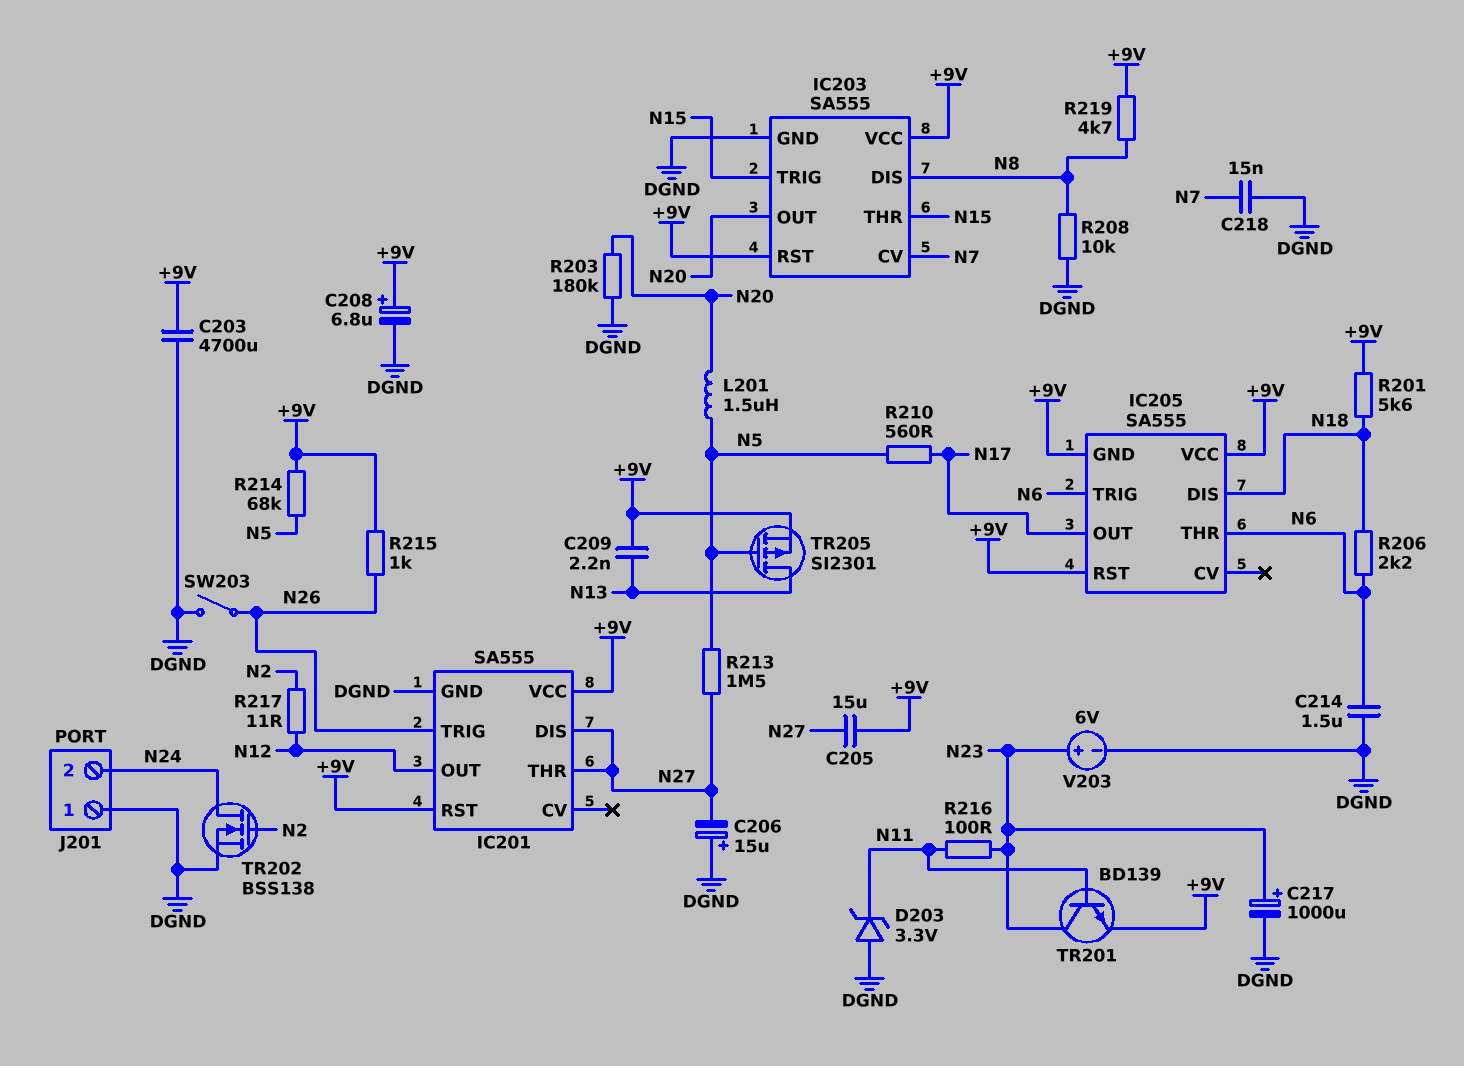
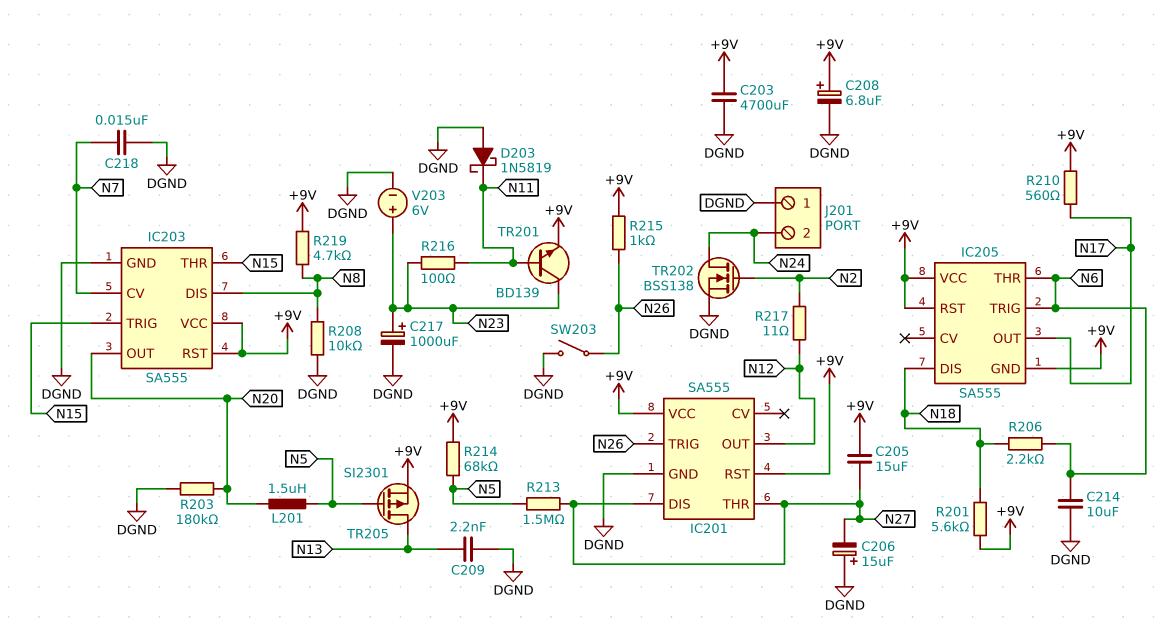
C209: 2.2nF (+9V, N13) -> 2.2nF (DGND, N13)
C214: 1.5uF (DGND, N6) -> 10uF (DGND, N6)
D203: zener 3.3V (A DGND, K N11) -> schottky 1N5819 (A DGND, K N11)
R210: 560 (N5, N17) -> 560 (+9V, N17)

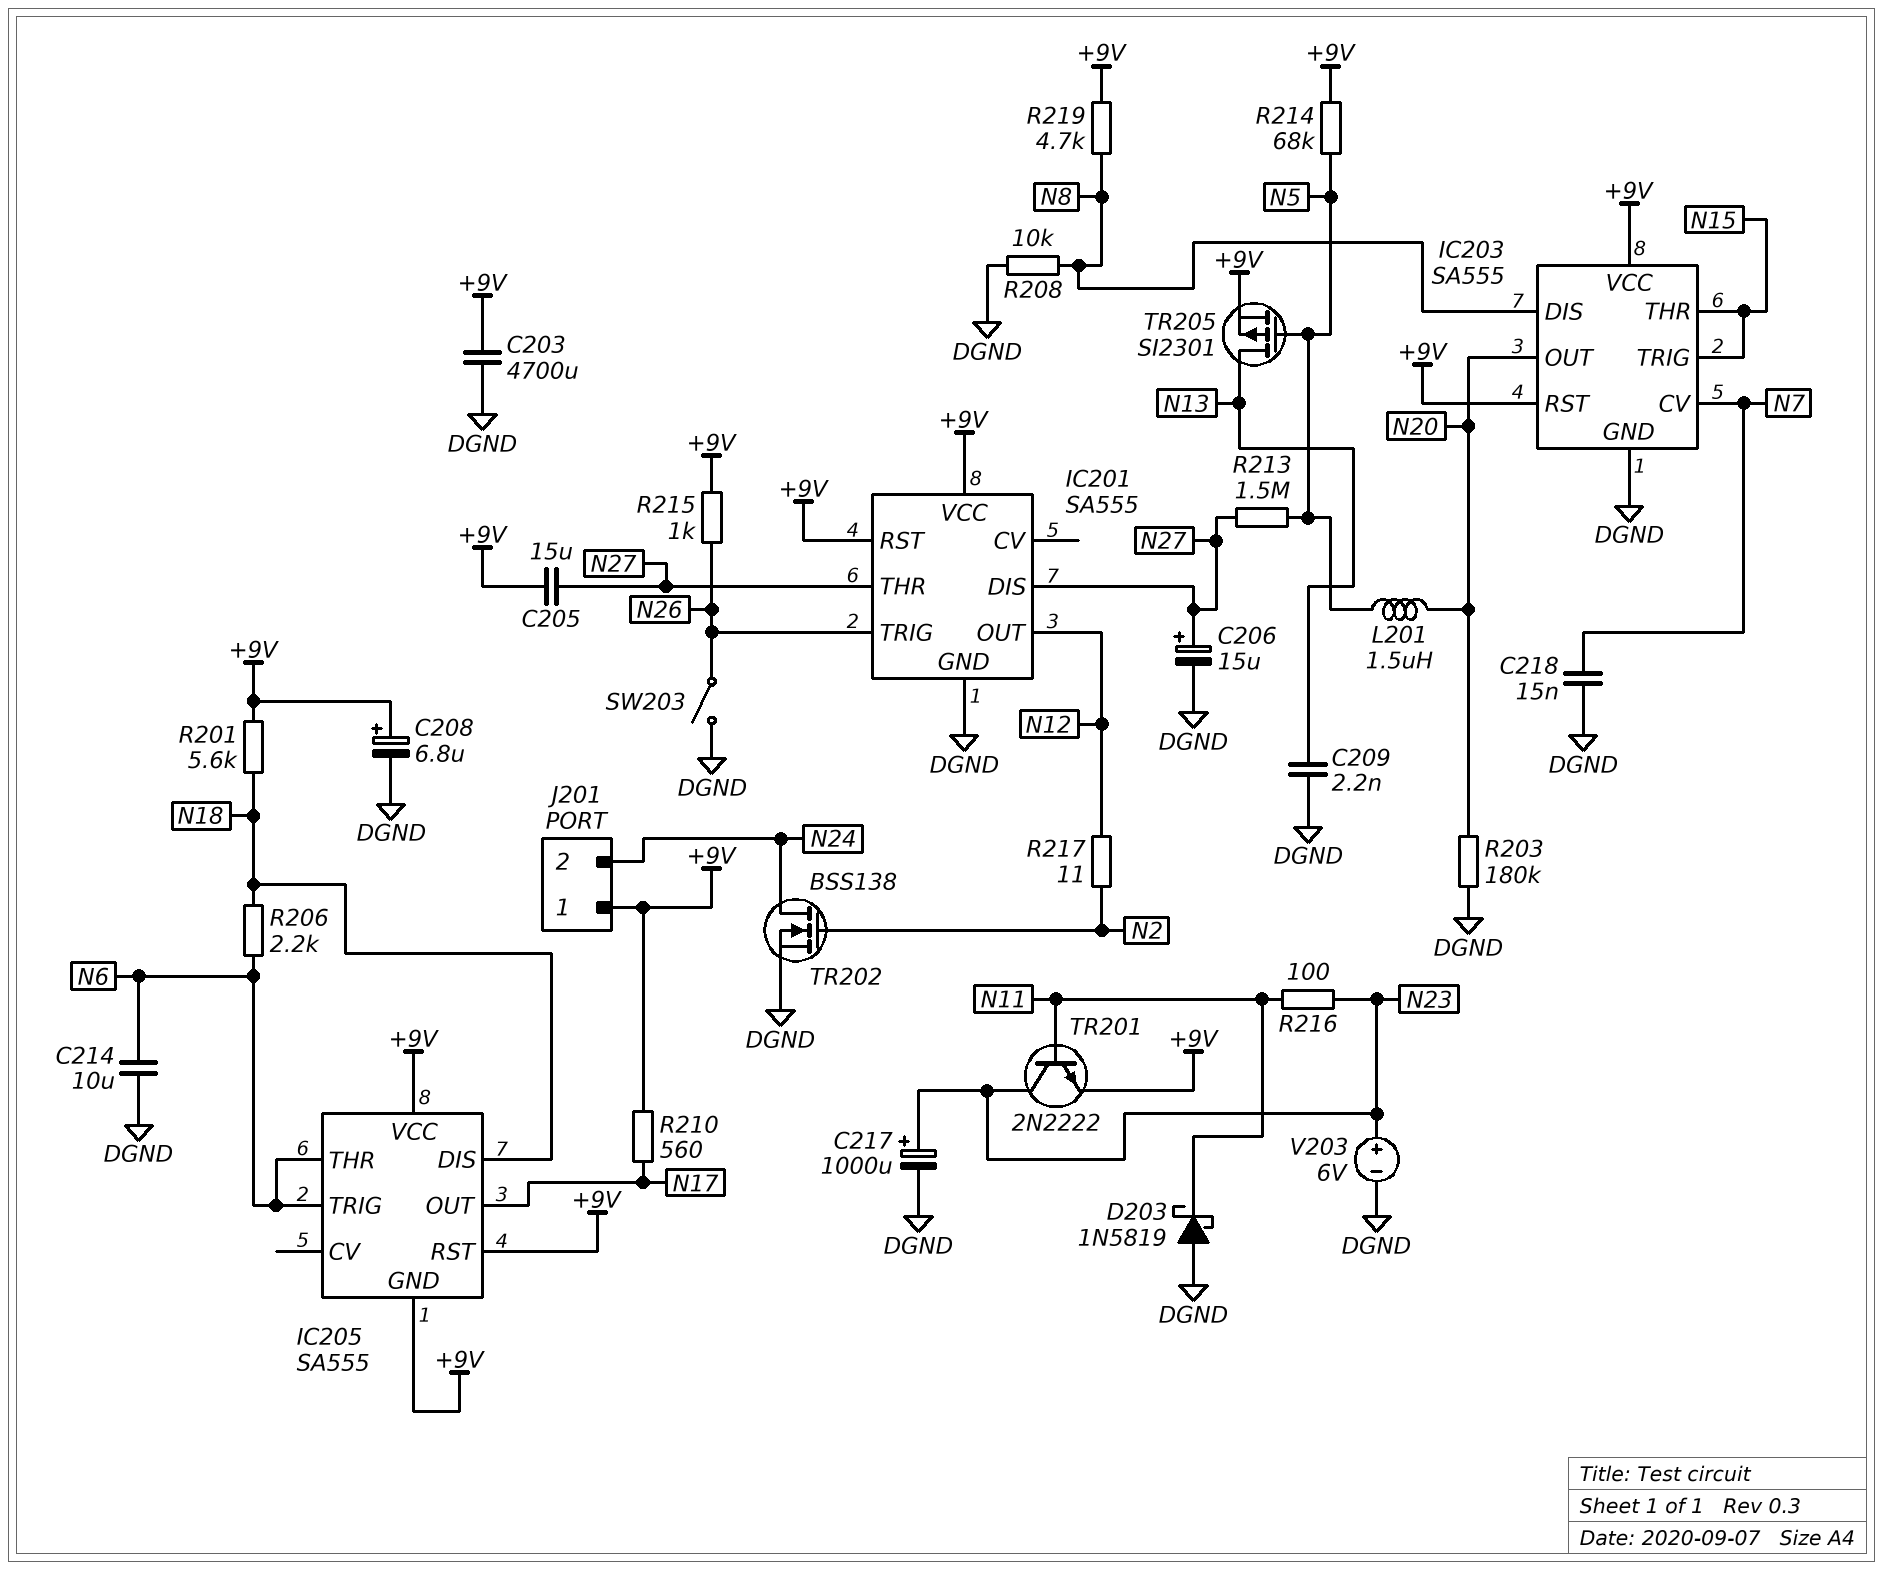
C206: 15uF (plus DGND, minus N27) -> 15uF (plus N27, minus DGND)
J201 pin 1: DGND -> +9V
TR201: NPN BD139 (B N11, C N23, E +9V) -> NPN 2N2222 (B N11, C N23, E +9V)

